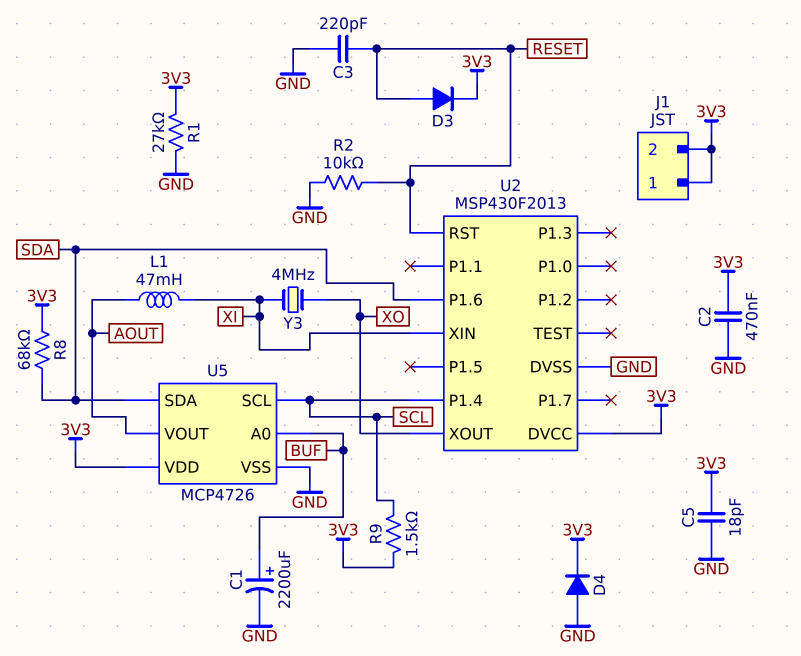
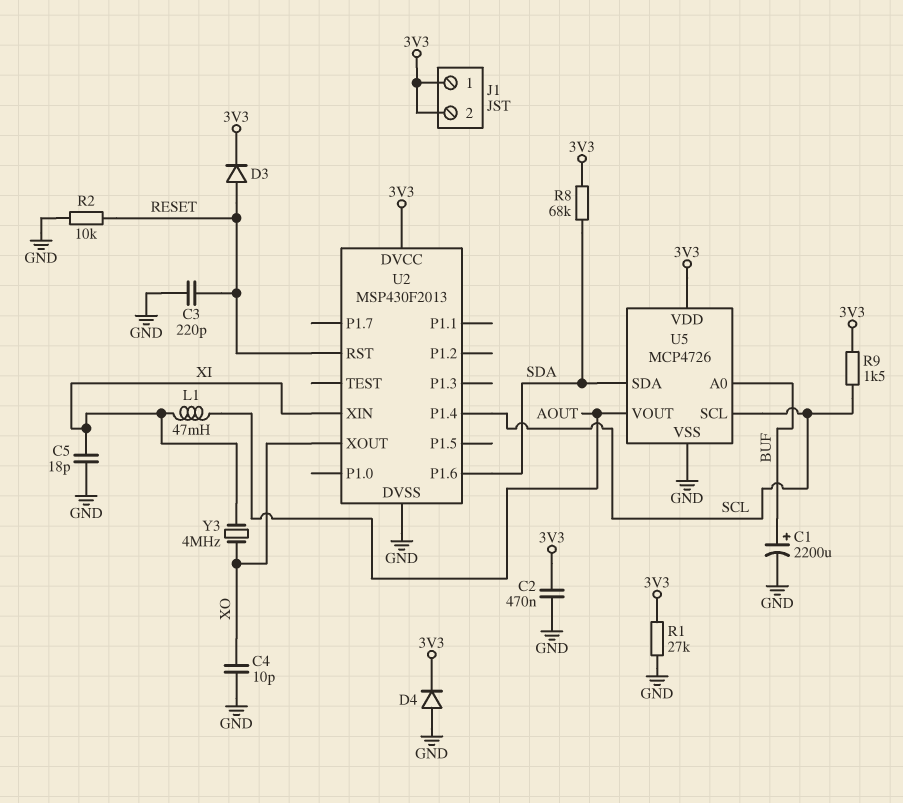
C4: none -> 10pF (GND, XO)
C5: 18pF (3V3, GND) -> 18pF (GND, XI)

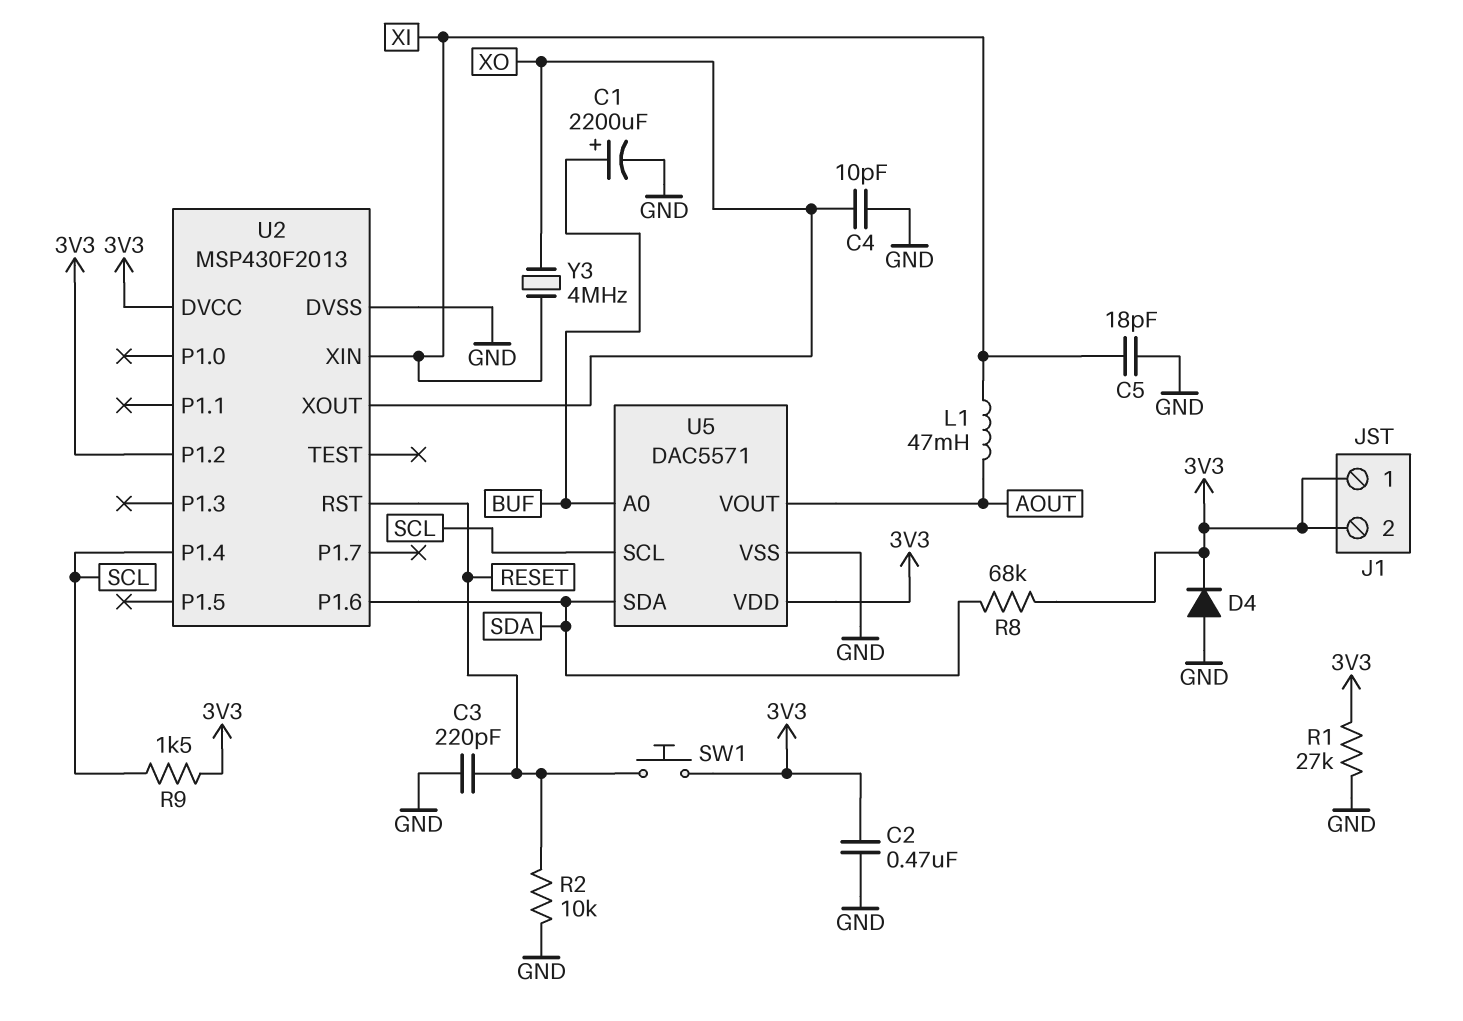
D3: diode (A RESET, K 3V3) -> none
SW1: none -> button (3V3, RESET)
U2 pin P1.2: none -> 3V3
U5: MCP4726 -> DAC5571

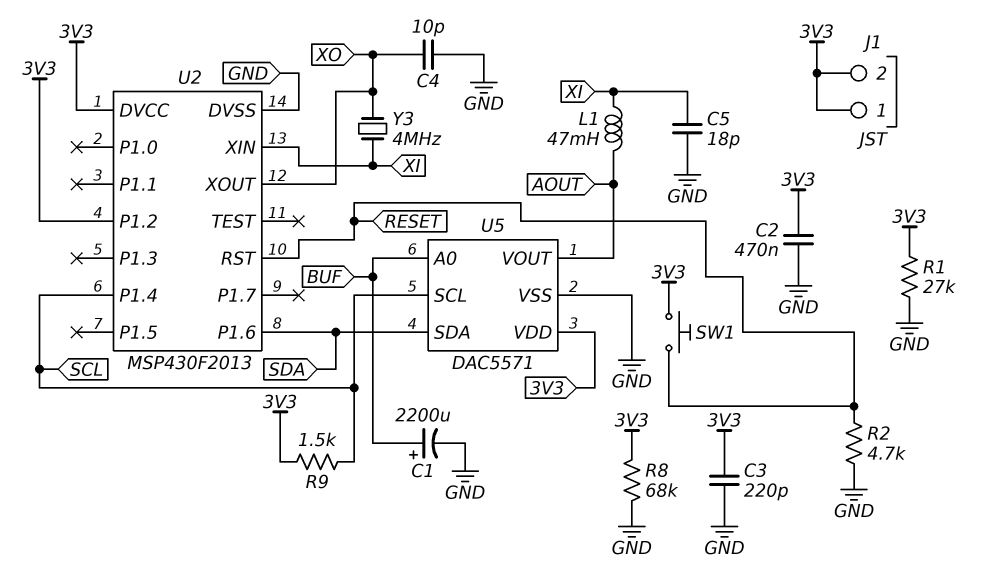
C3: 220pF (GND, RESET) -> 220pF (3V3, GND)
D4: diode (A GND, K 3V3) -> none
R2: 10k (GND, RESET) -> 4.7k (GND, RESET)
R8: 68k (3V3, SDA) -> 68k (3V3, GND)

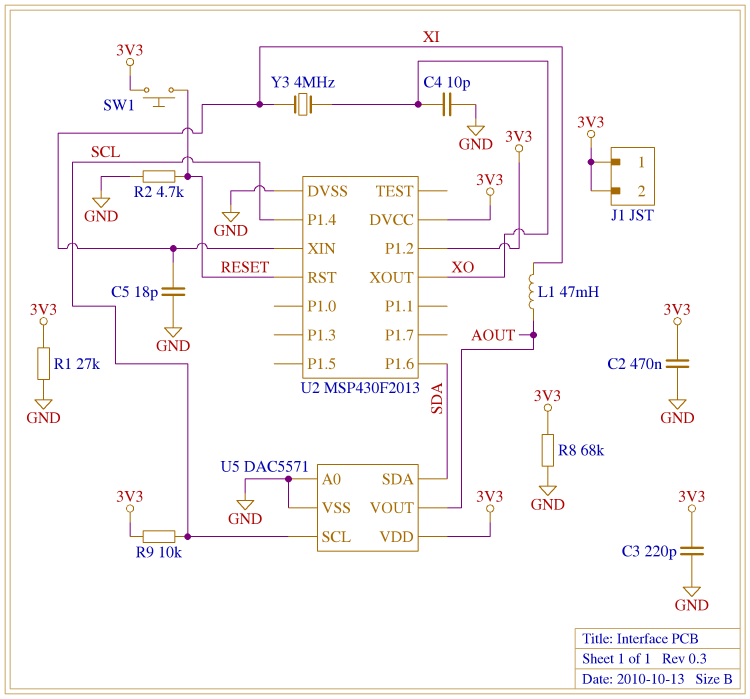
C1: 2200uF (plus BUF, minus GND) -> none
R9: 1.5k (3V3, SCL) -> 10k (3V3, SCL)
U5 pin A0: BUF -> GND

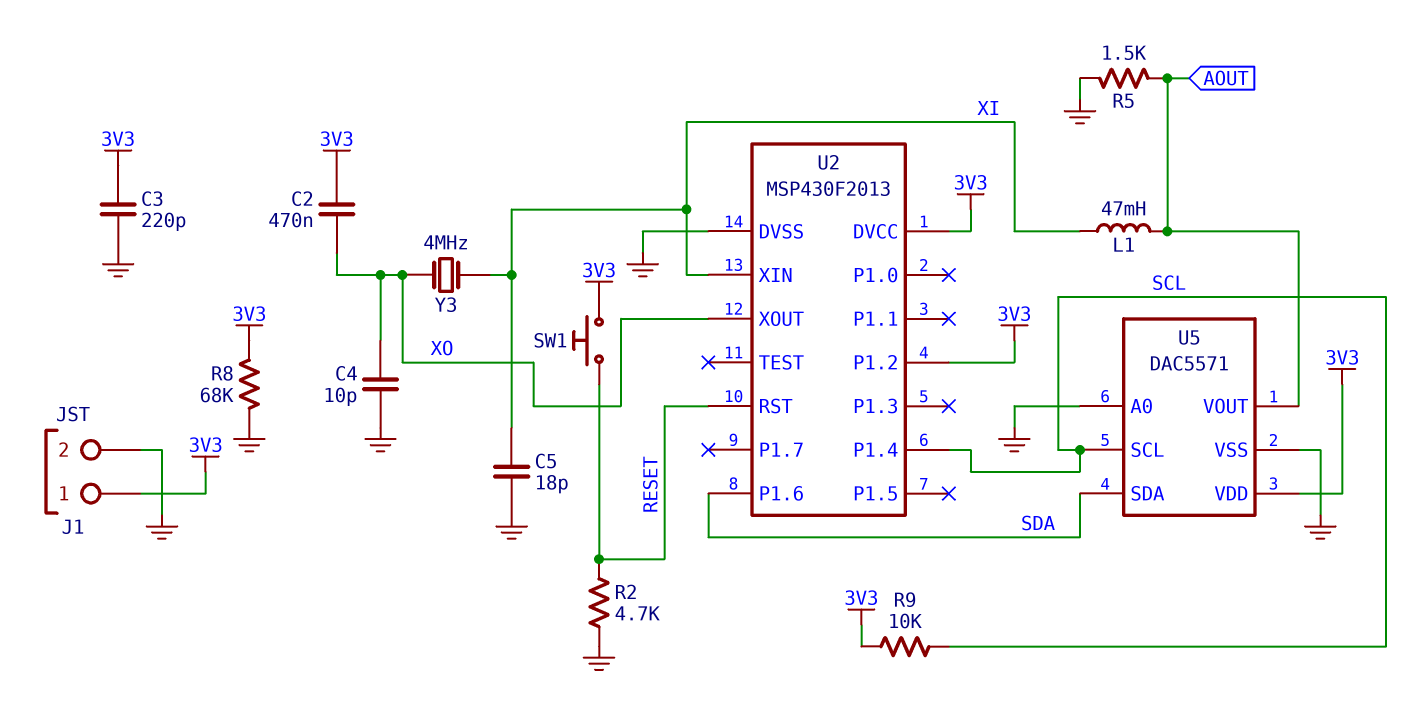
C2: 470nF (3V3, GND) -> 470nF (3V3, XO)
J1 pin 2: 3V3 -> GND
R1: 27k (3V3, GND) -> none
R5: none -> 1.5k (AOUT, GND)

